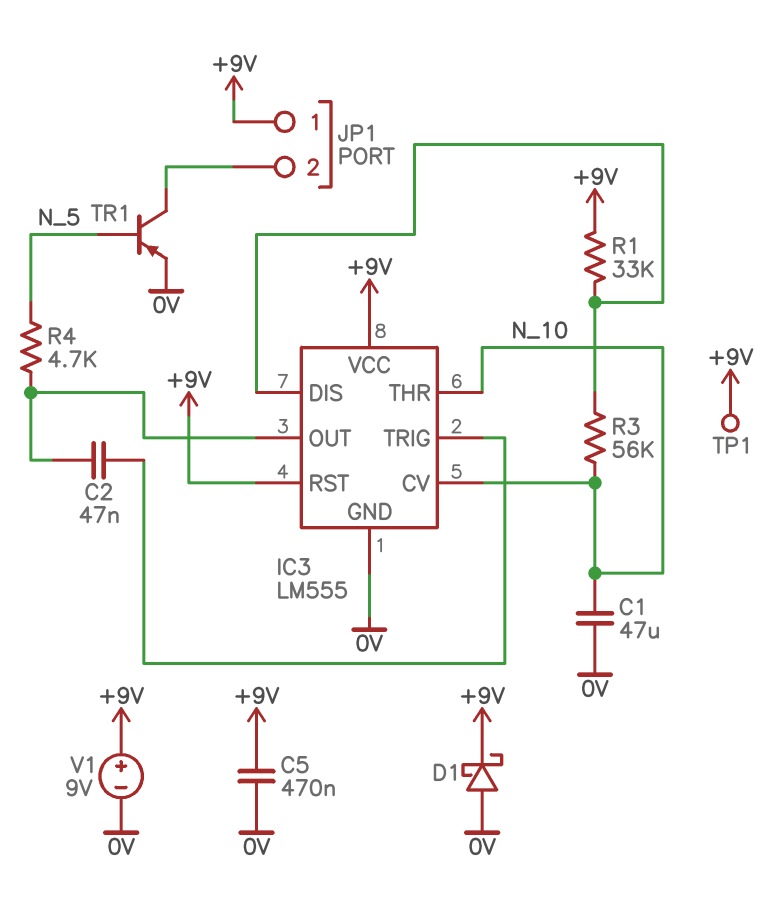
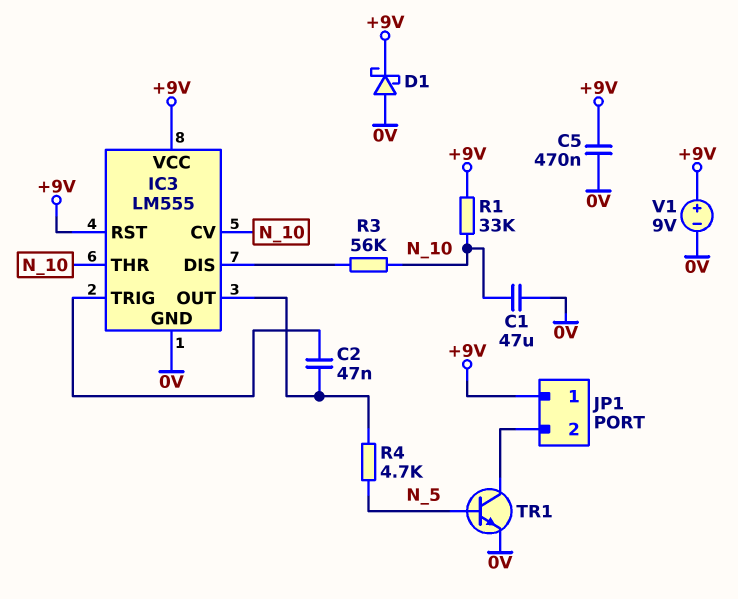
R1: 33k (+9V, IC3/DIS) -> 33k (+9V, N_10)
TP1: test point (+9V) -> none
TR1: PNP (B N_5, C JP1/2, E 0V) -> NPN (B N_5, C JP1/2, E 0V)

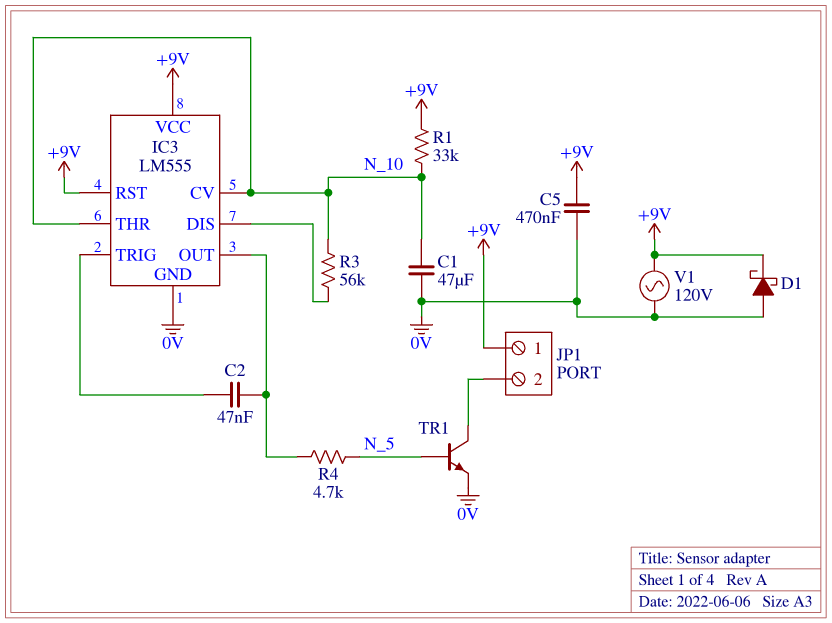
V1: 9V (plus +9V, minus 0V) -> AC 120V (+9V, 0V)

